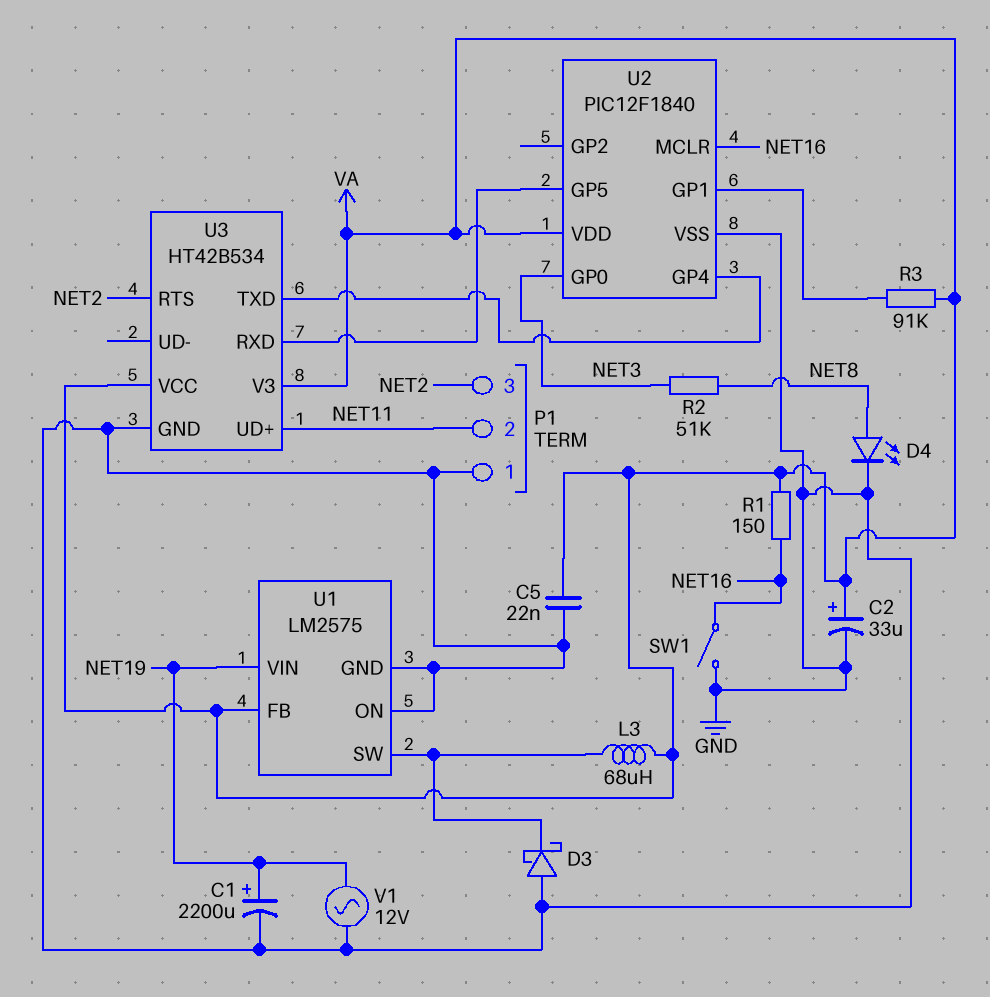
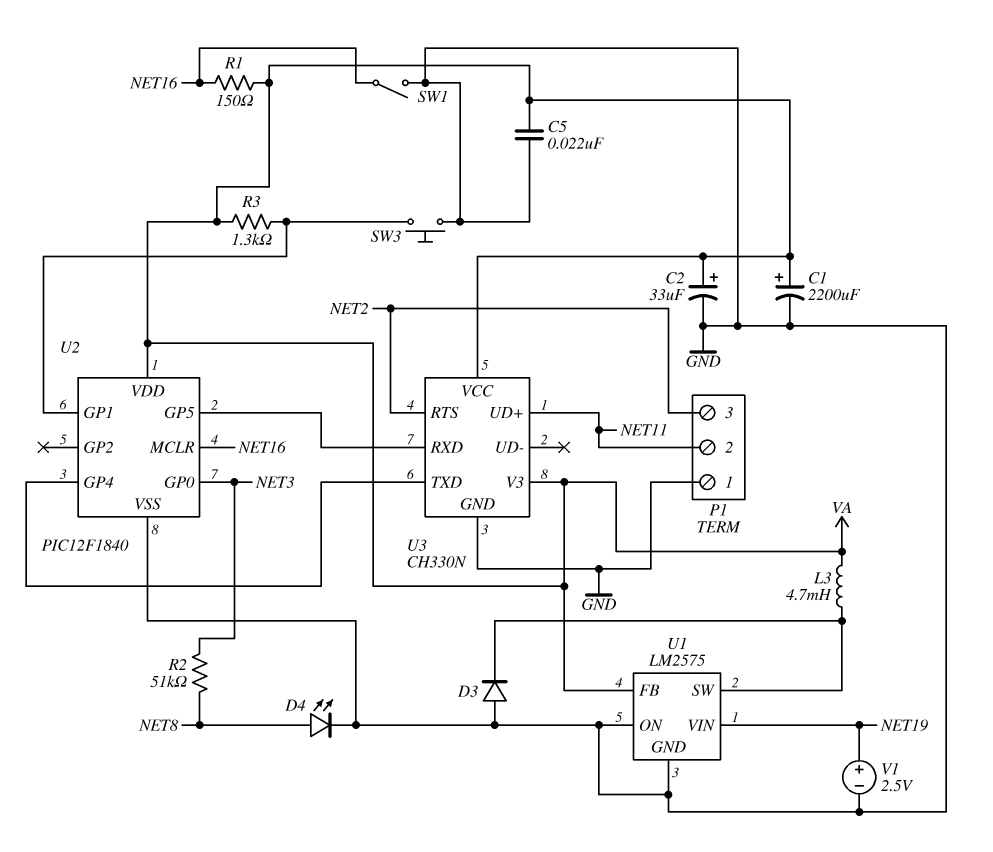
C1: 2200uF (plus NET19, minus GND) -> 2200uF (plus VA, minus GND)
D3: schottky (A GND, K U1/SW) -> diode (A GND, K U1/SW)
L3: 68uH (U1/SW, VA) -> 4.7mH (U1/SW, VA)
R3: 91k (U2/GP1, VA) -> 1.3k (U2/GP1, VA)
SW3: none -> button (GND, U2/GP1)
U3: HT42B534 -> CH330N
V1: AC 12V (GND, NET19) -> 2.5V (plus NET19, minus GND)

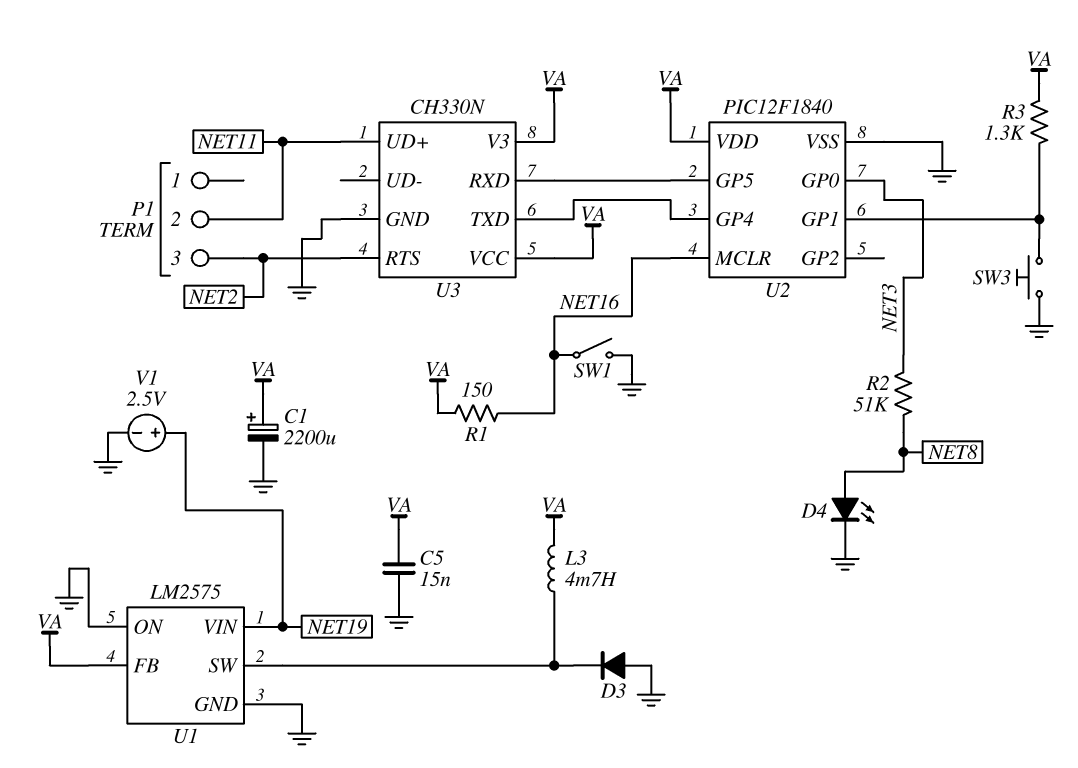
C2: 33uF (plus VA, minus GND) -> none
C5: 22nF (GND, VA) -> 15nF (GND, VA)
P1 pin 1: GND -> none

